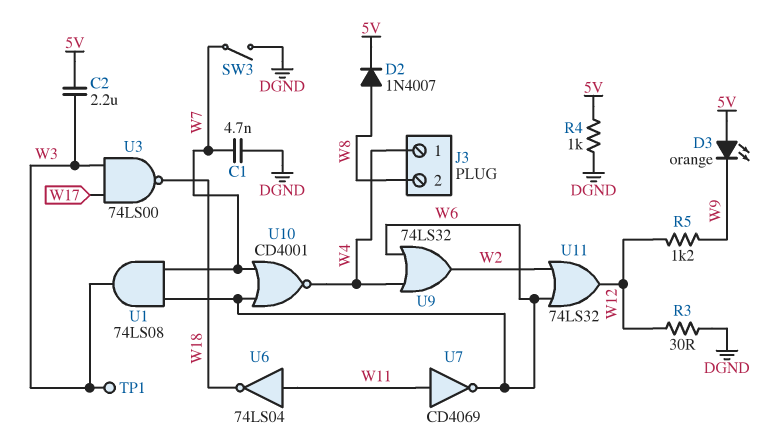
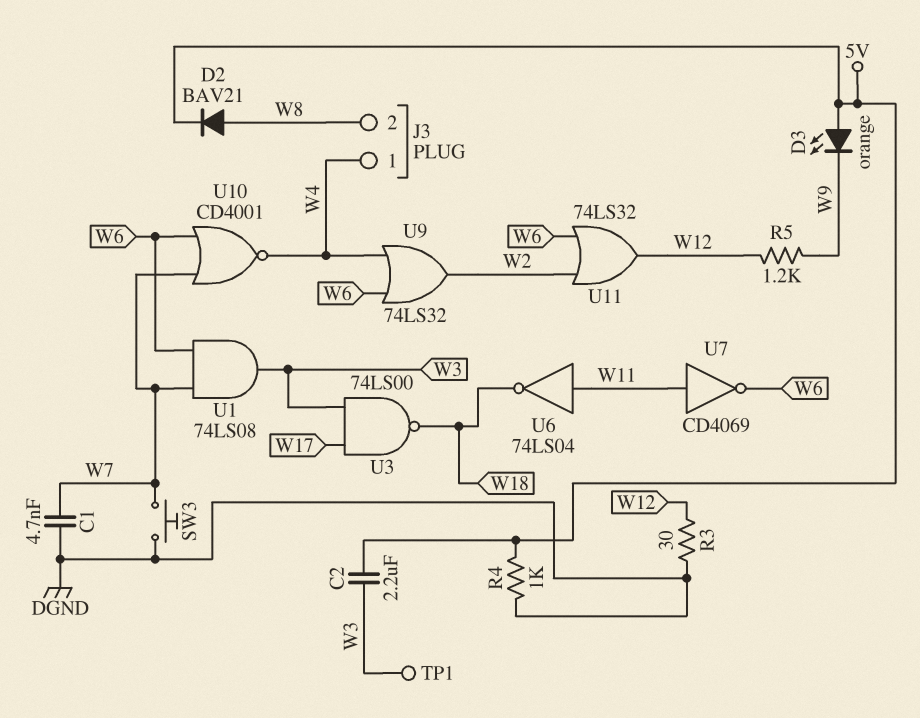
D2: diode 1N4007 (A W8, K 5V) -> diode BAV21 (A W8, K 5V)
SW3: switch (DGND, W7) -> button (DGND, W7)

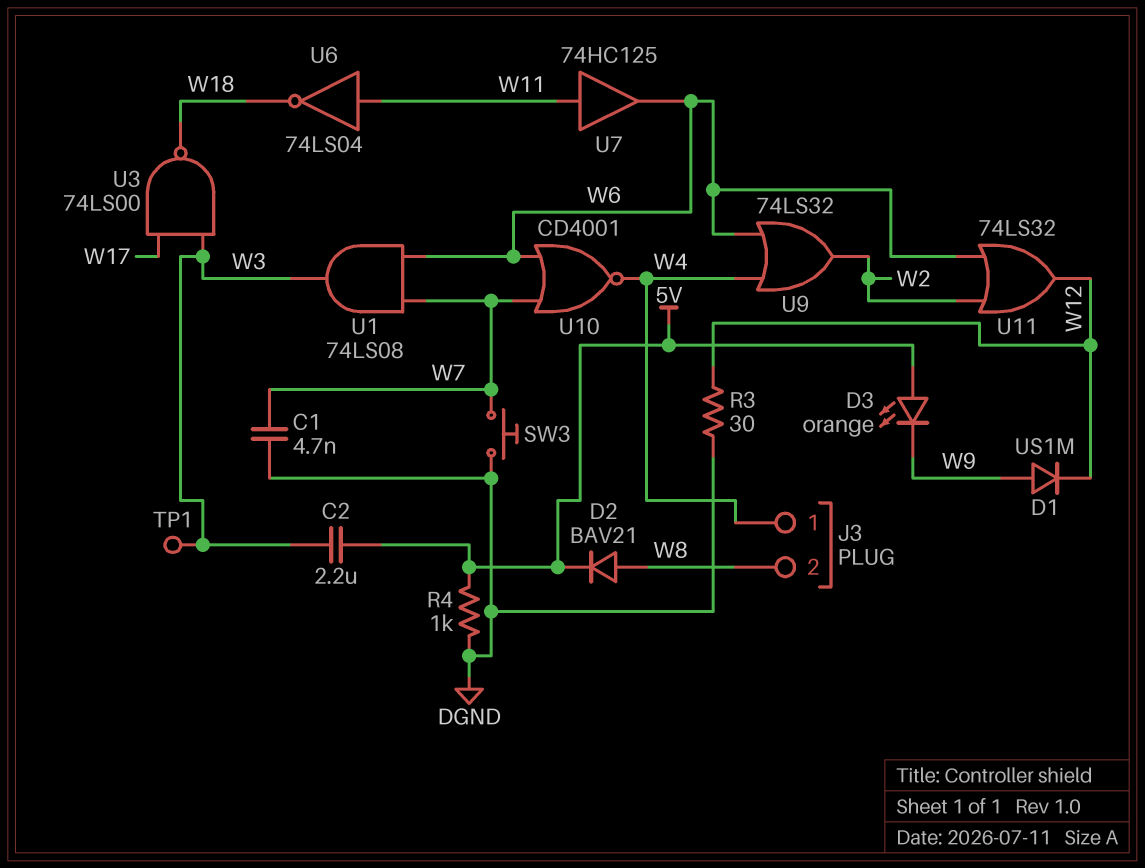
D1: none -> diode US1M (A W9, K W12)
R5: 1.2k (W9, W12) -> none
U7: NOT CD4069 (in W11, out W6) -> buffer 74HC125 (in W11, out W6)

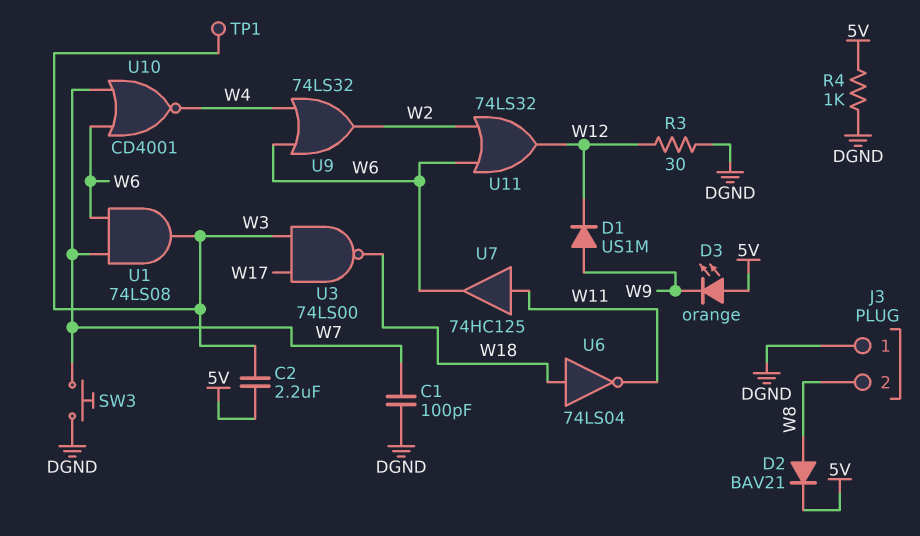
C1: 4.7nF (DGND, W7) -> 100pF (DGND, W7)
J3 pin 1: W4 -> DGND
U6: NOT 74LS04 (in W11, out W18) -> NOT 74LS04 (in W18, out W11)

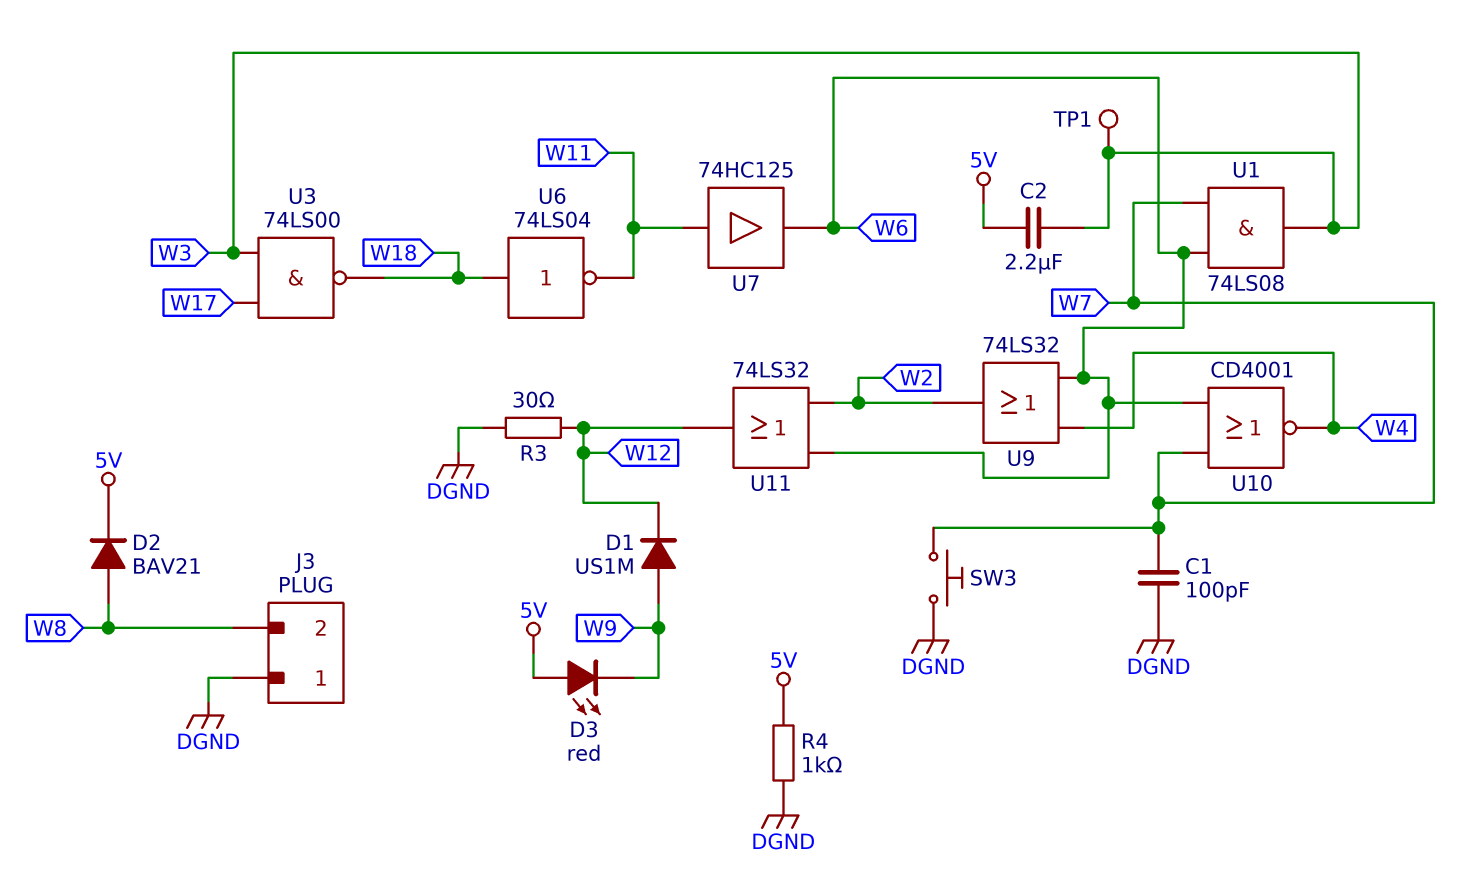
D3: LED orange (A 5V, K W9) -> LED red (A 5V, K W9)

